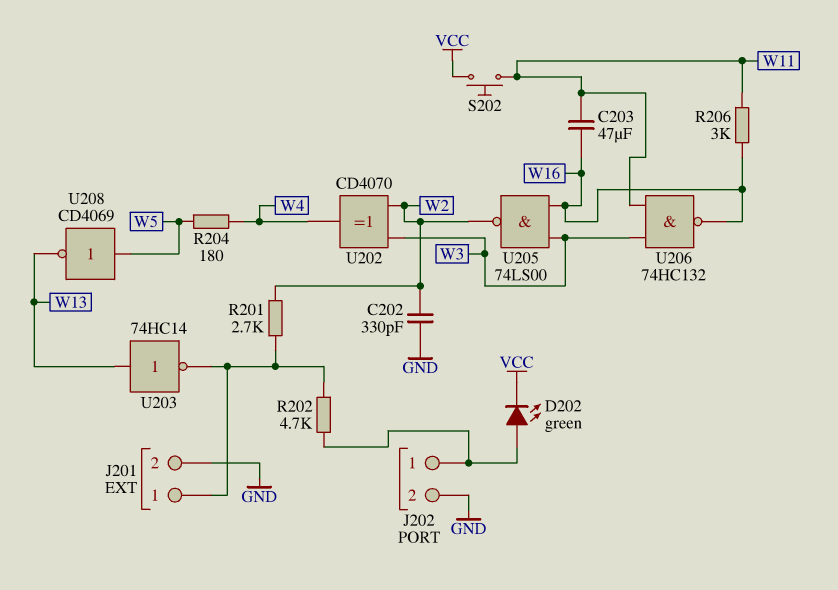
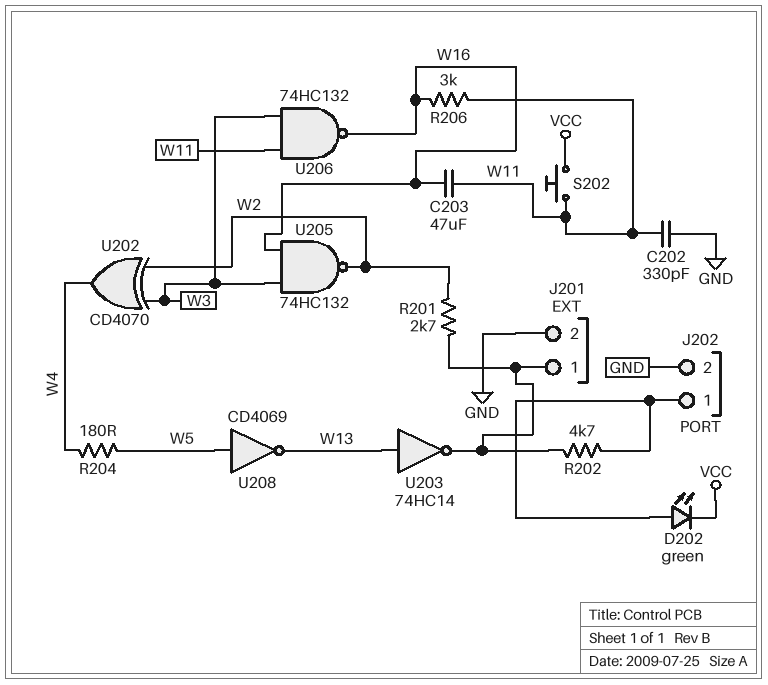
C202: 330pF (GND, W2) -> 330pF (GND, W11)
U205: NAND 74LS00 (in W3, in W16, out W2) -> NAND 74HC132 (in W3, in W16, out W2)

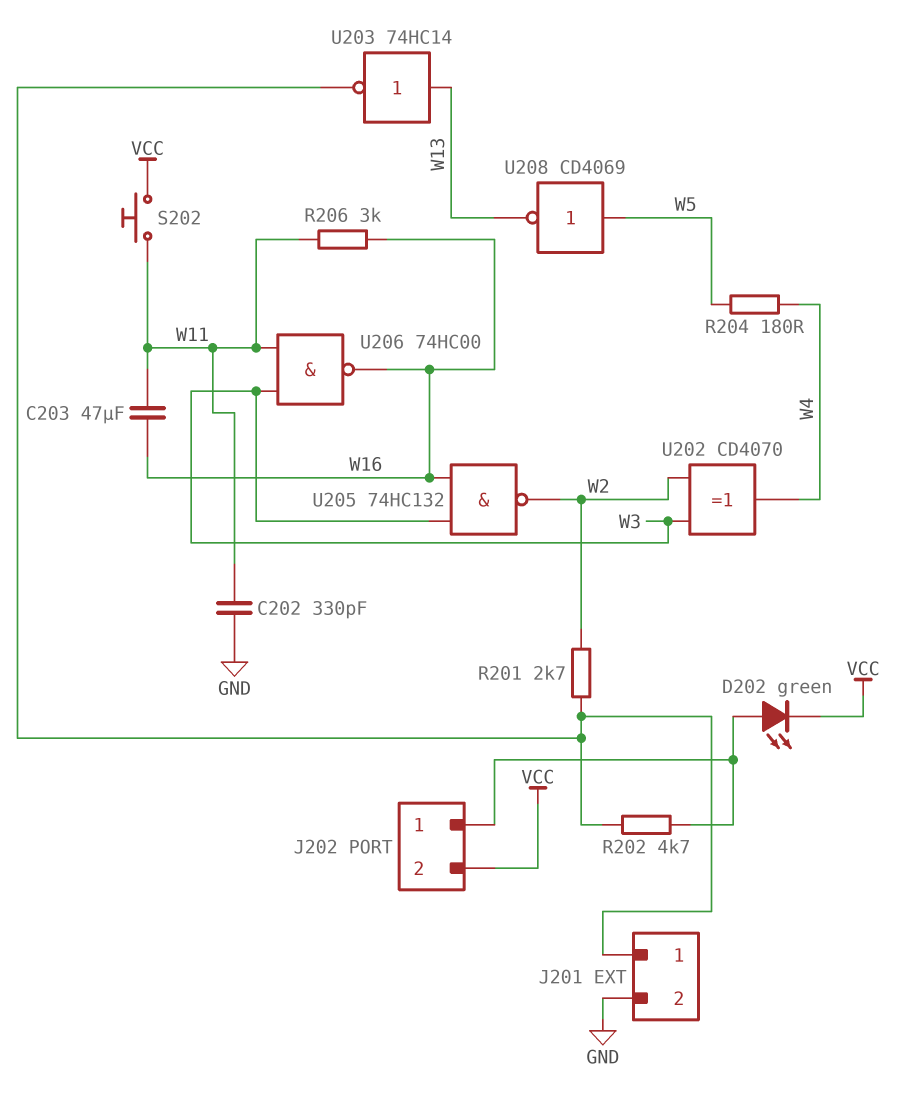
J202 pin 2: GND -> VCC
U206: NAND 74HC132 (in W3, in W11, out W16) -> NAND 74HC00 (in W3, in W11, out W16)

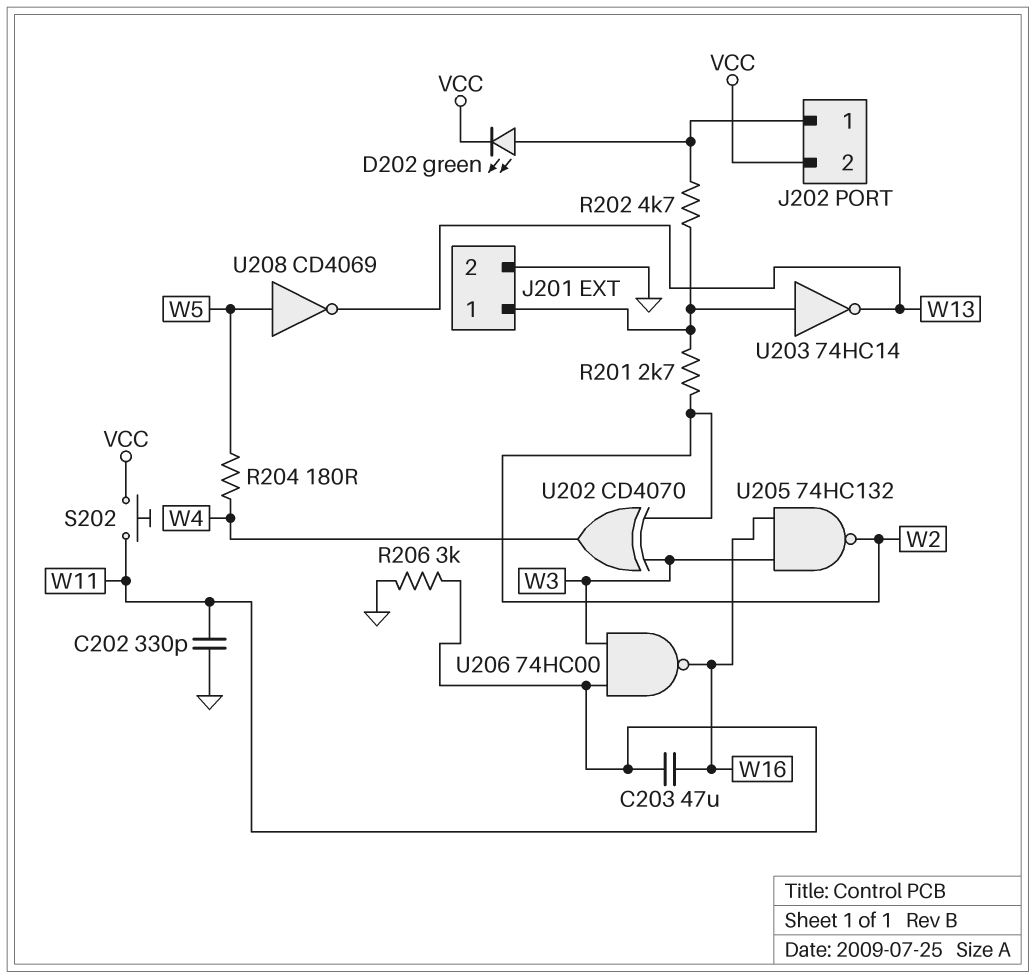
R206: 3k (W11, W16) -> 3k (GND, W11)
U203: NOT 74HC14 (in W13, out J201/1) -> NOT 74HC14 (in J201/1, out W13)

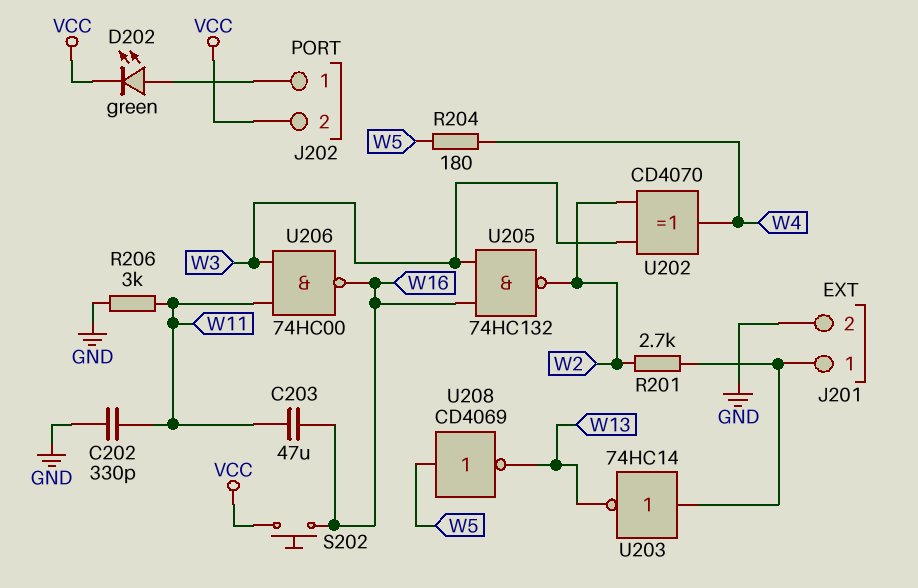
R202: 4.7k (J201/1, J202/1) -> none
S202: button (VCC, W11) -> button (VCC, W16)

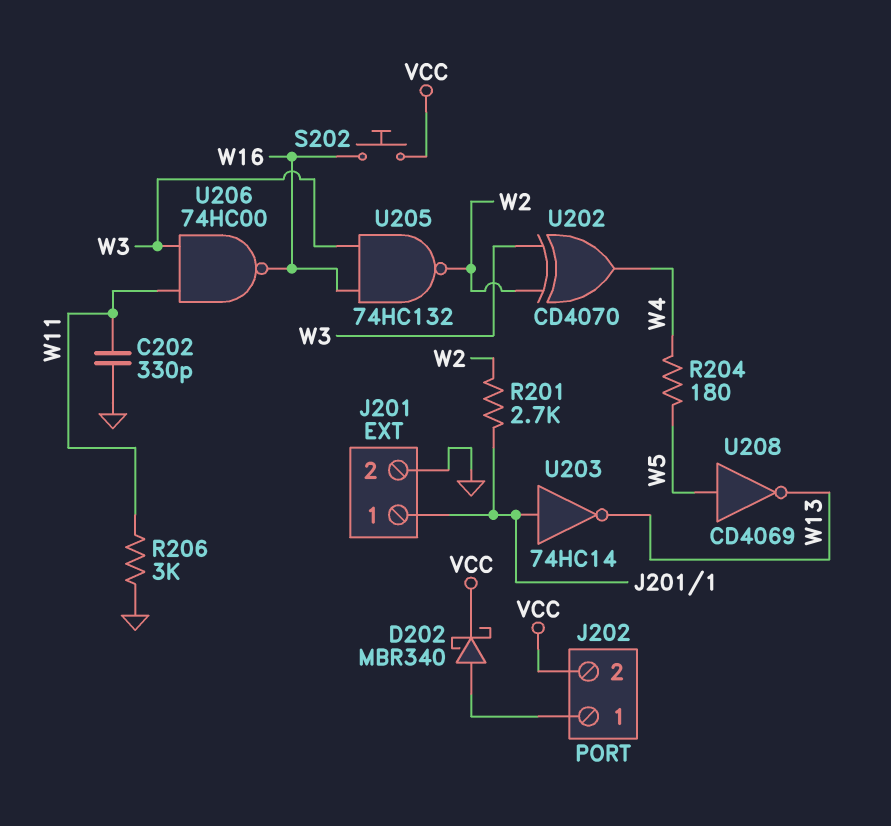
C203: 47uF (W11, W16) -> none
D202: LED green (A J202/1, K VCC) -> schottky MBR340 (A J202/1, K VCC)

